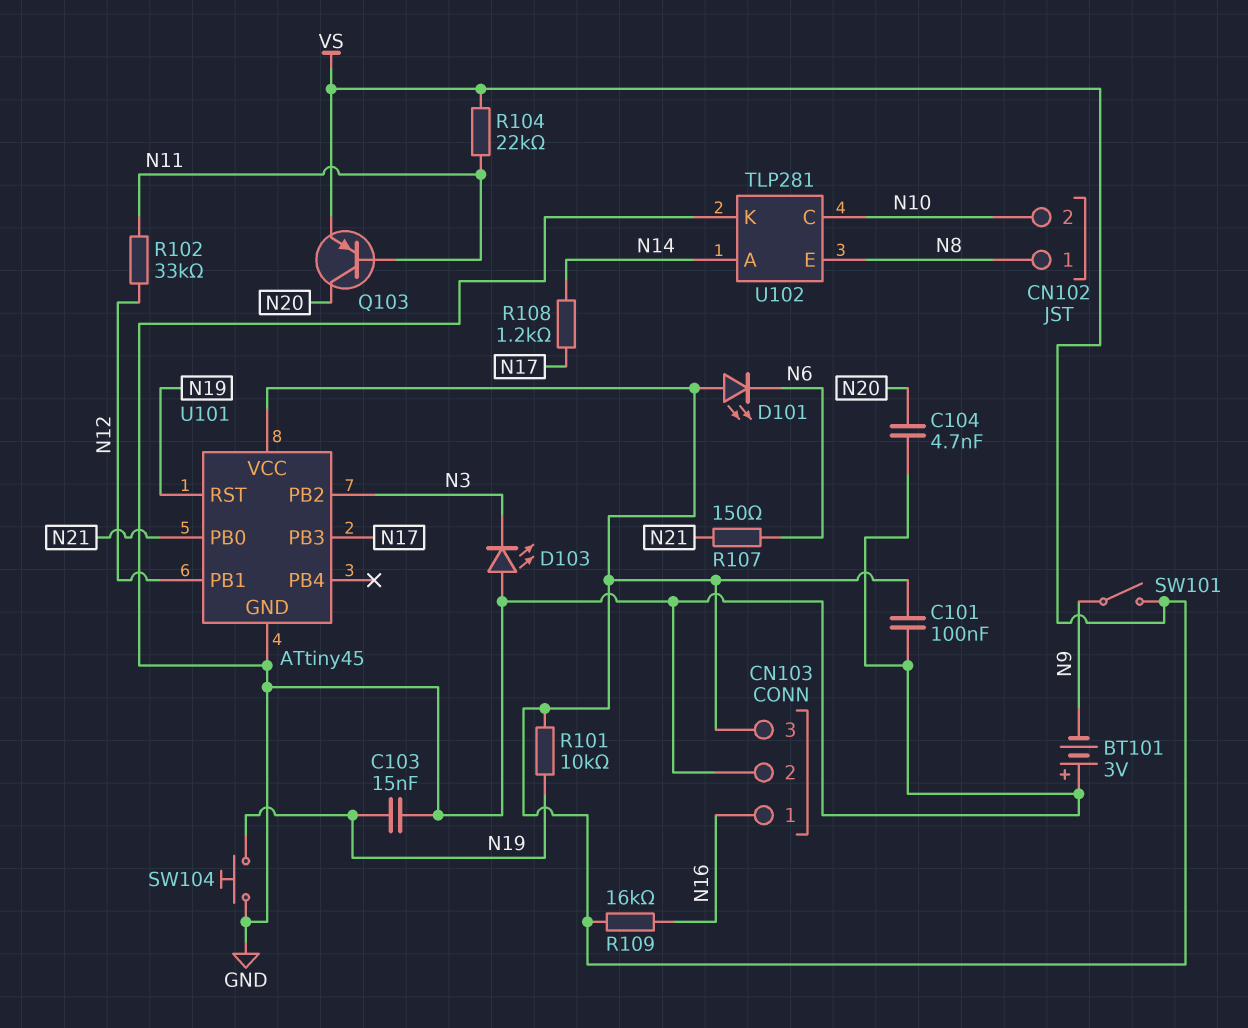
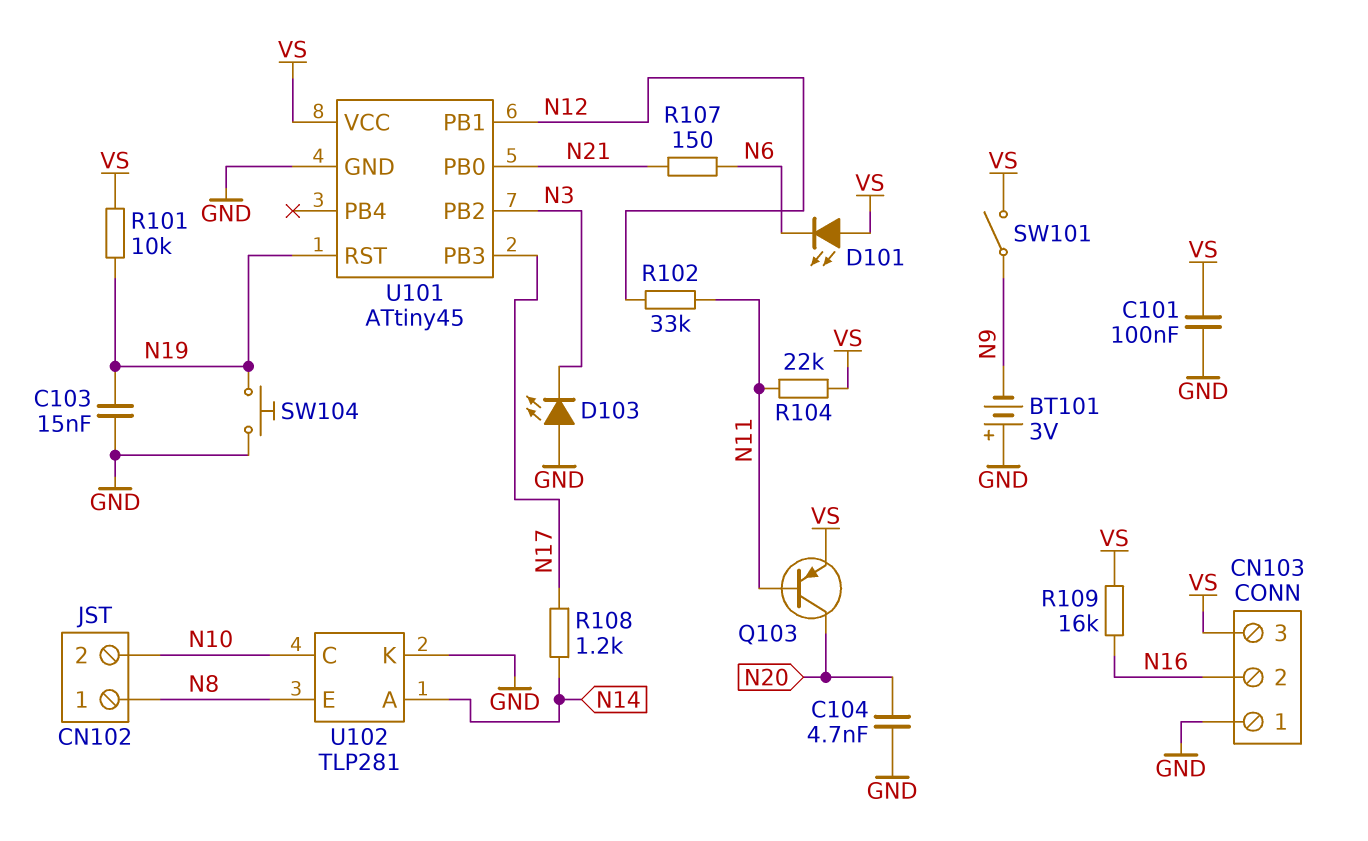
CN103 pin 1: N16 -> GND
CN103 pin 2: GND -> N16

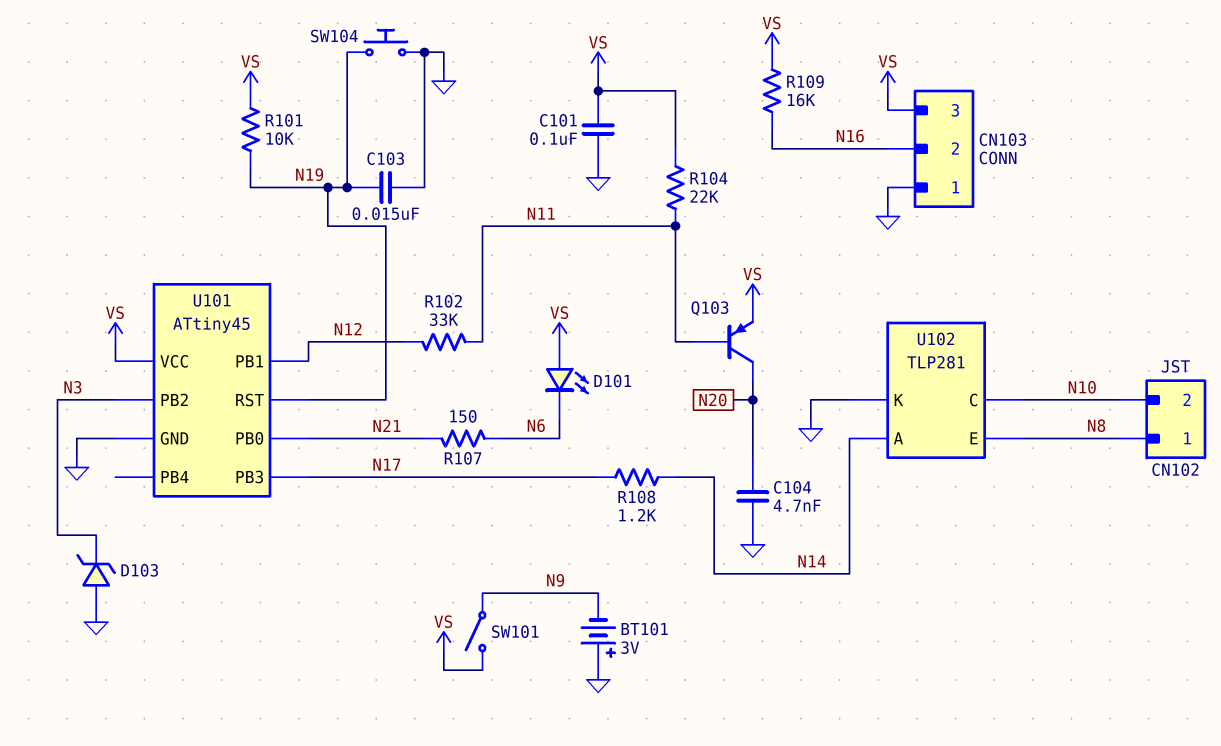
D103: LED (A GND, K N3) -> zener (A GND, K N3)

